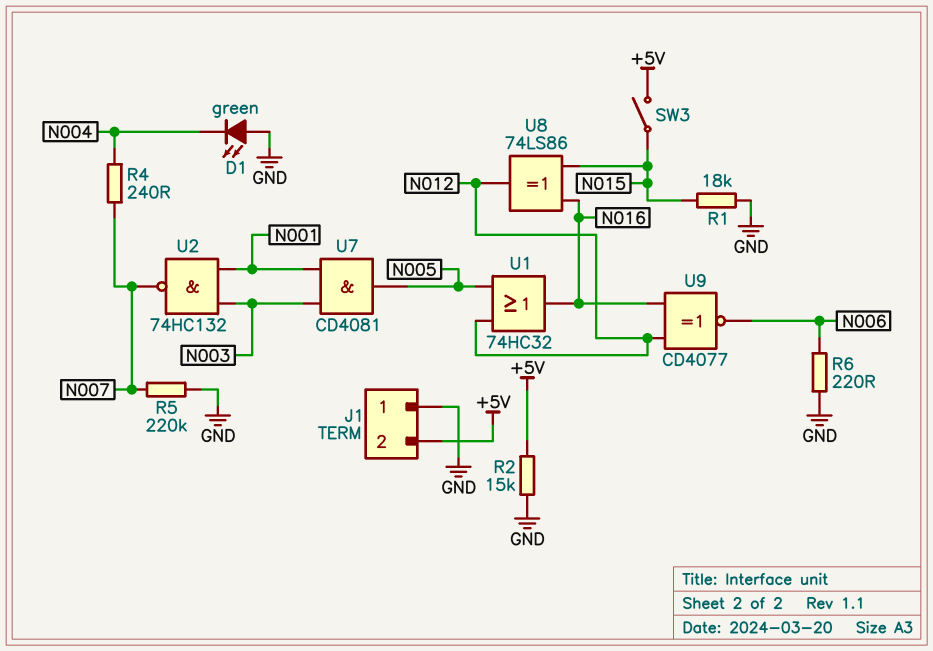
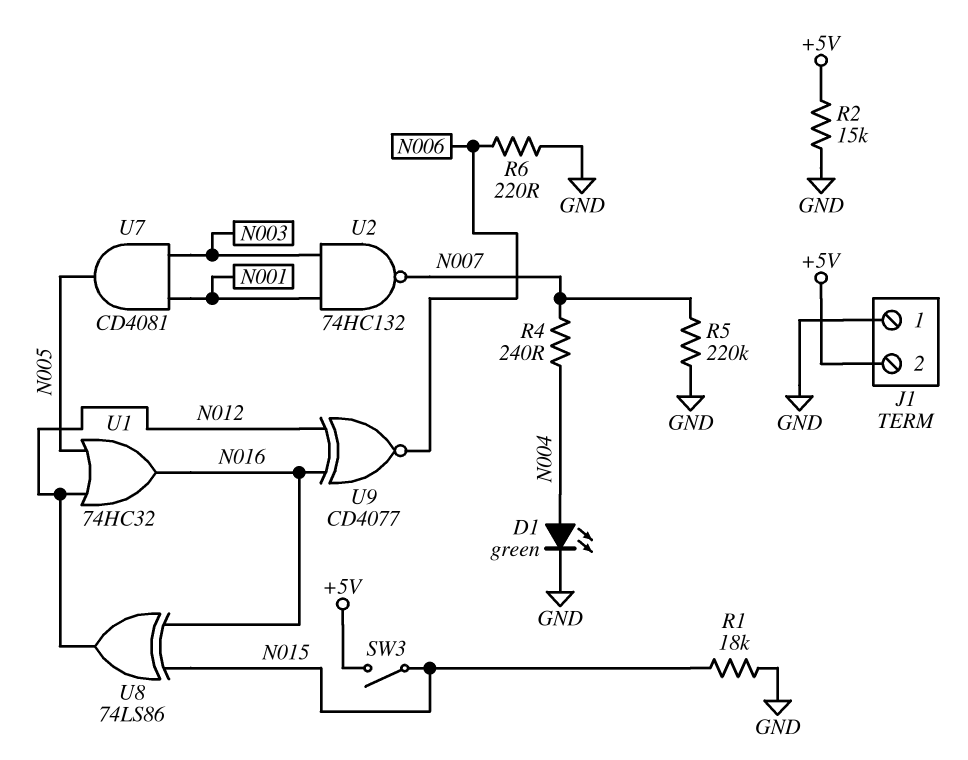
D1: LED green (A GND, K N004) -> LED green (A N004, K GND)

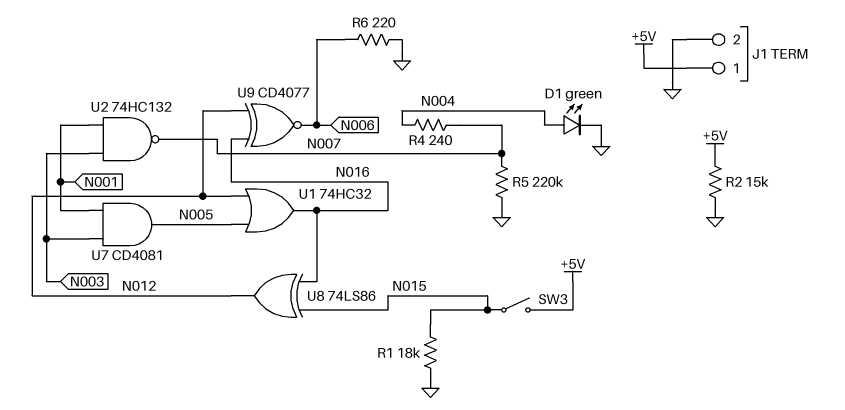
J1 pin 1: GND -> +5V
J1 pin 2: +5V -> GND

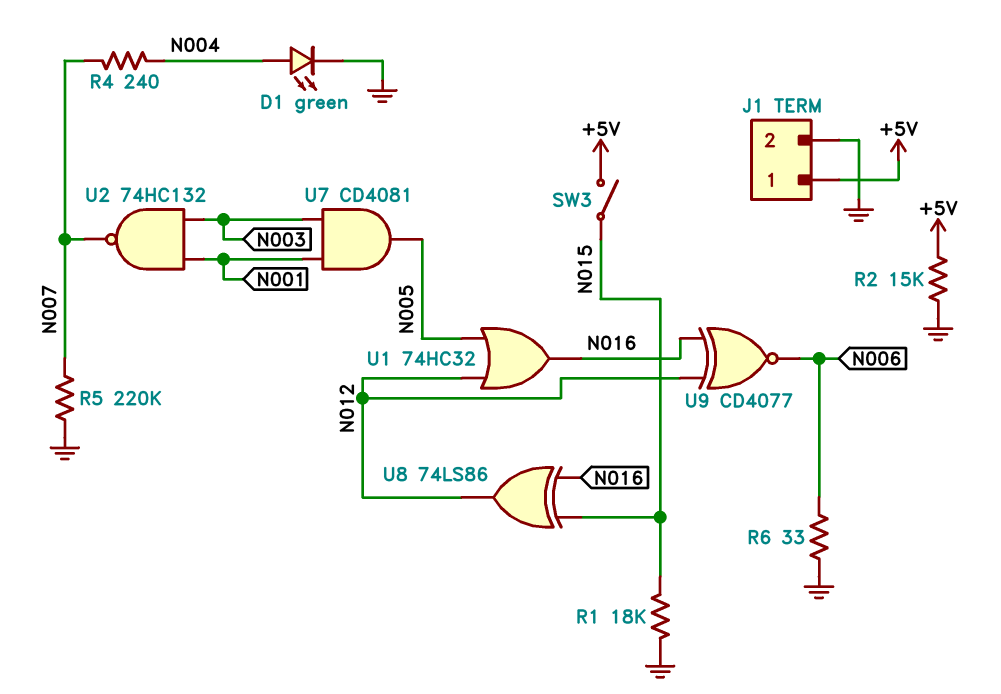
R6: 220 (GND, N006) -> 33 (GND, N006)

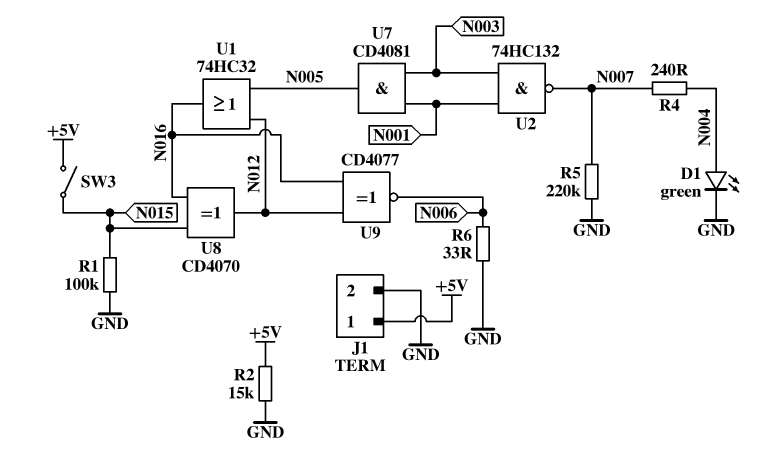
R1: 18k (GND, N015) -> 100k (GND, N015)
U8: XOR 74LS86 (in N015, in N016, out N012) -> XOR CD4070 (in N015, in N016, out N012)

